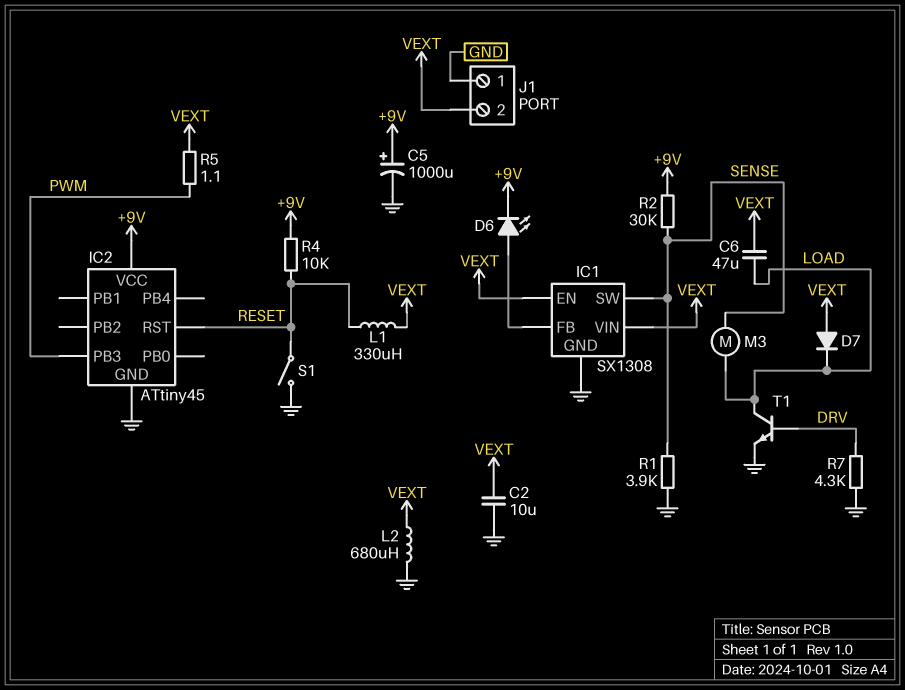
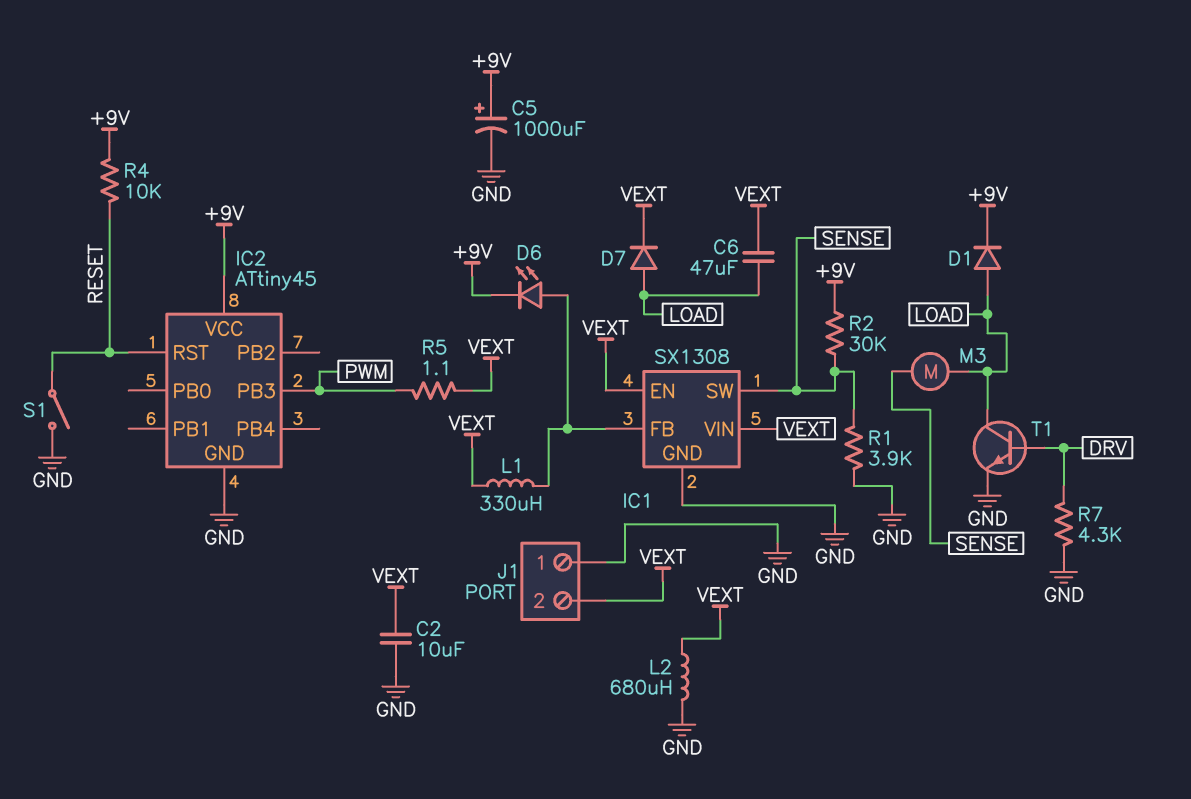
D1: none -> diode (A LOAD, K +9V)
D7: diode (A VEXT, K LOAD) -> diode (A LOAD, K VEXT)
L1: 330uH (RESET, VEXT) -> 330uH (IC1/FB, VEXT)

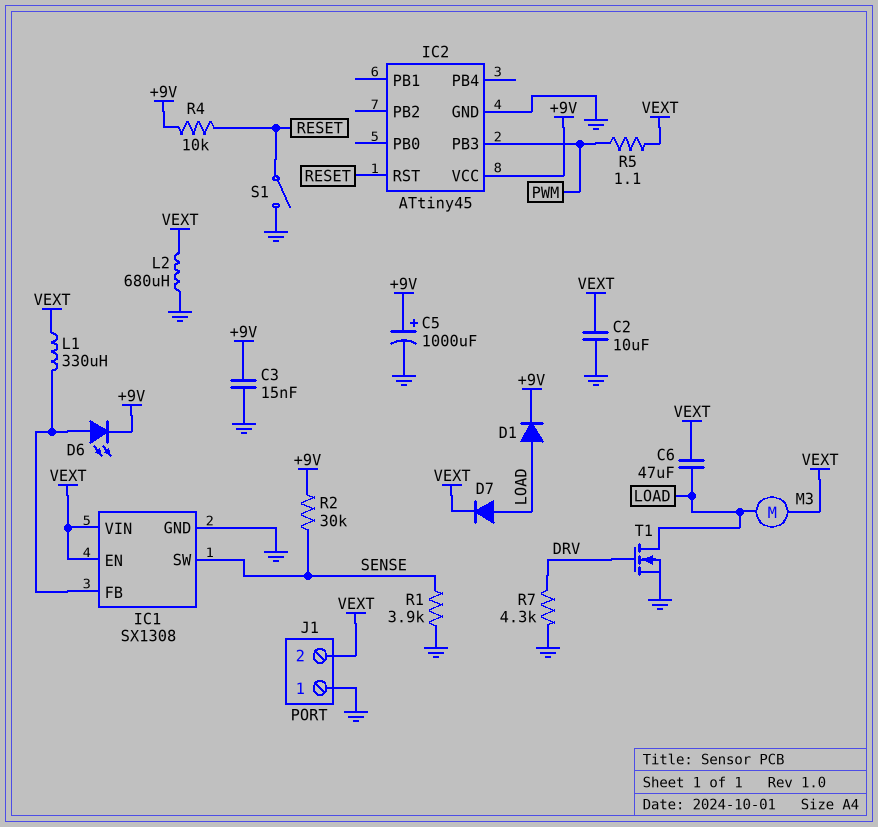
C3: none -> 15nF (+9V, GND)
M3: motor (LOAD, SENSE) -> motor (LOAD, VEXT)
T1: NPN (B DRV, C LOAD, E GND) -> NMOS (G DRV, D LOAD, S GND)

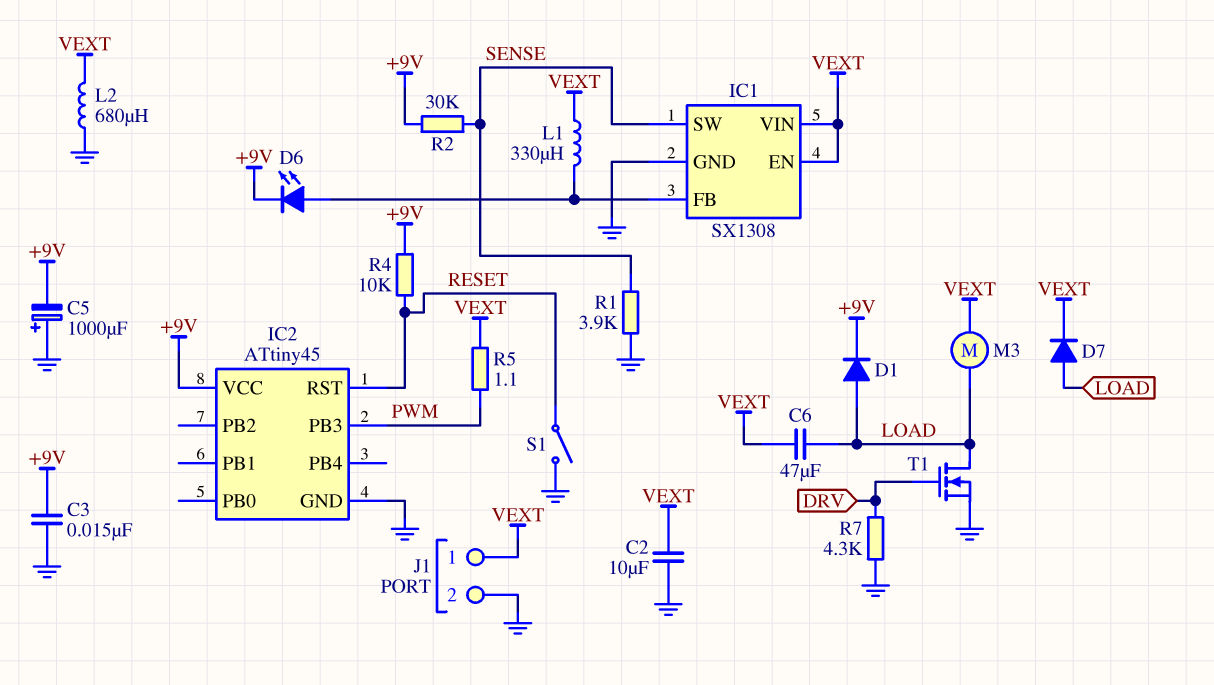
C5: 1000uF (plus +9V, minus GND) -> 1000uF (plus GND, minus +9V)
J1 pin 1: GND -> VEXT
J1 pin 2: VEXT -> GND

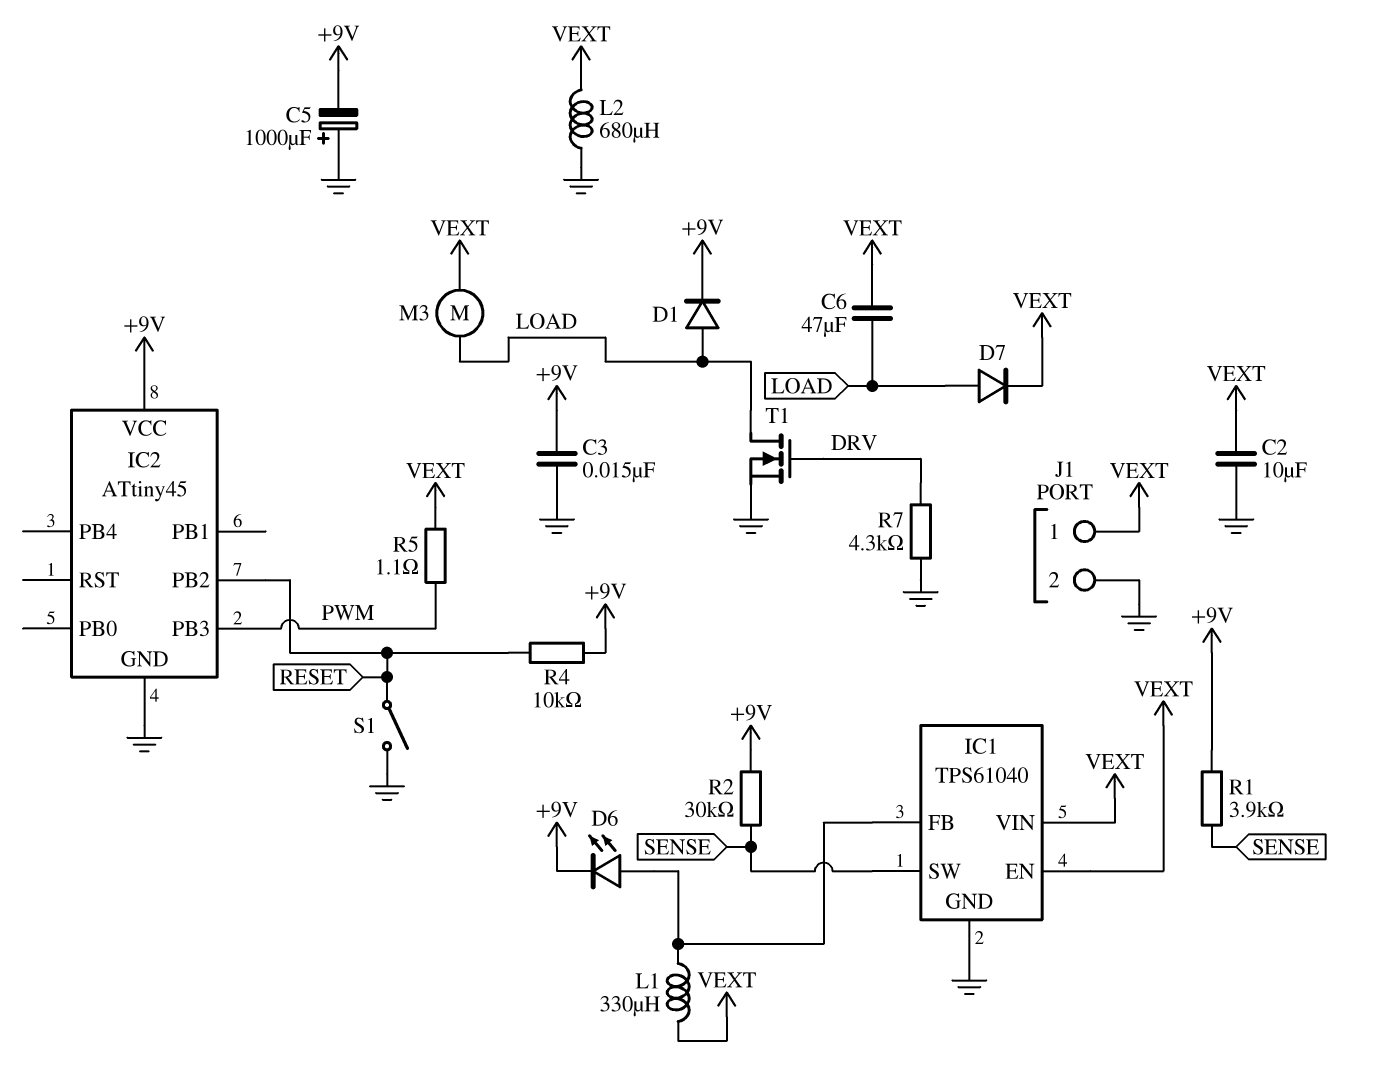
IC1: SX1308 -> TPS61040
IC2 pin PB2: none -> RESET
IC2 pin RST: RESET -> none
R1: 3.9k (GND, SENSE) -> 3.9k (+9V, SENSE)

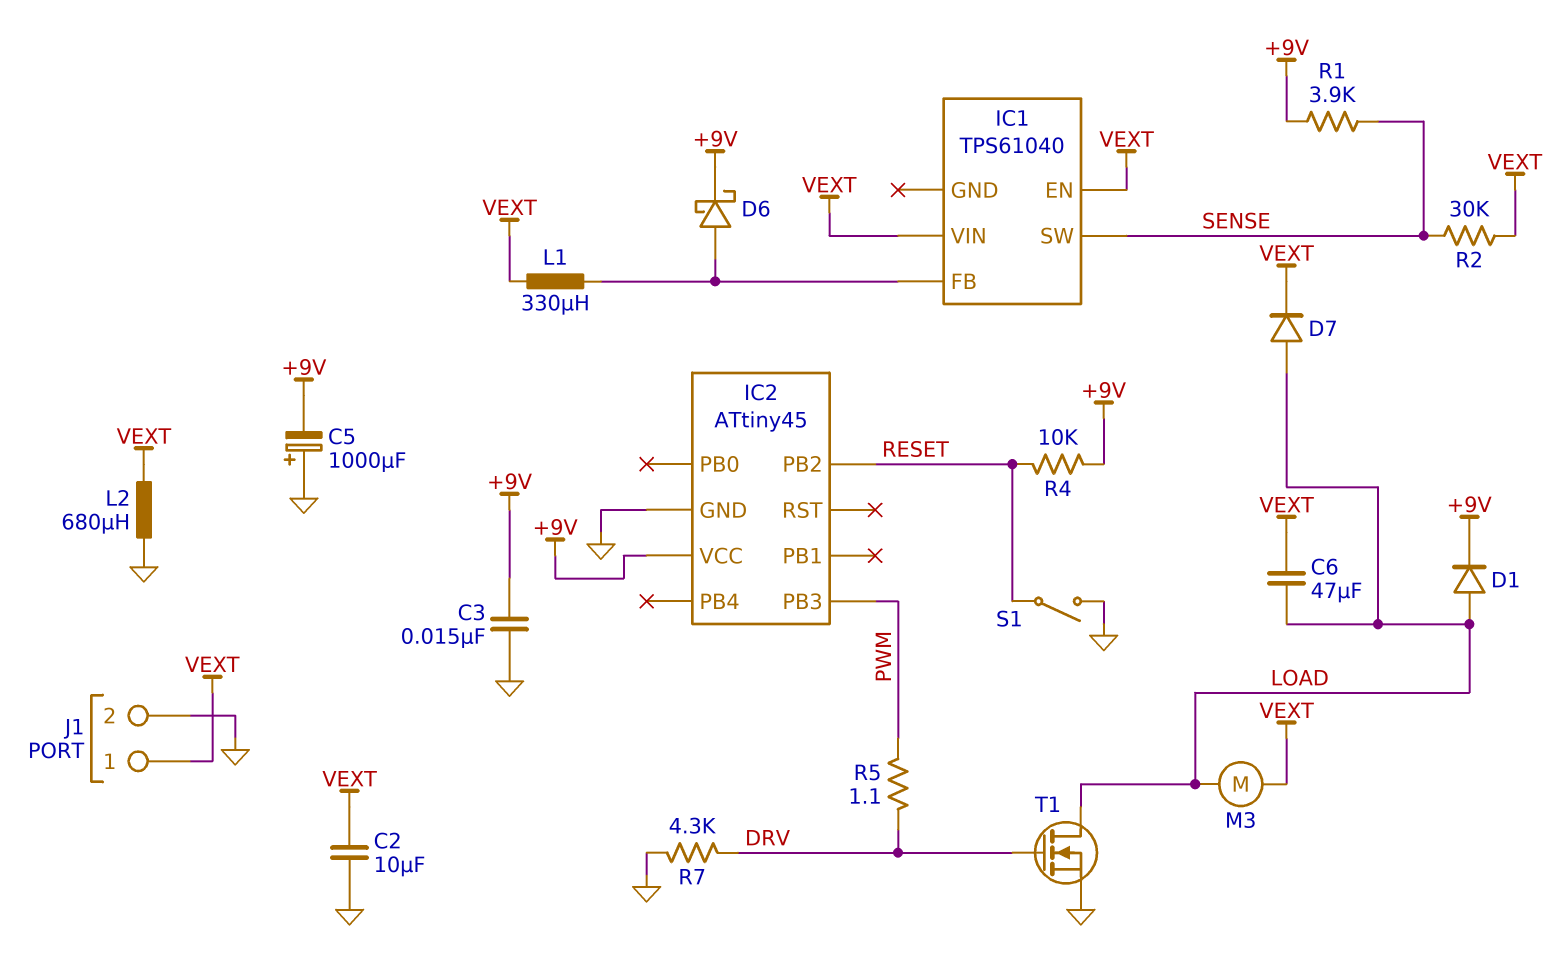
D6: LED (A IC1/FB, K +9V) -> schottky (A IC1/FB, K +9V)
IC1 pin GND: GND -> none
R2: 30k (+9V, SENSE) -> 30k (SENSE, VEXT)
R5: 1.1 (PWM, VEXT) -> 1.1 (DRV, PWM)

